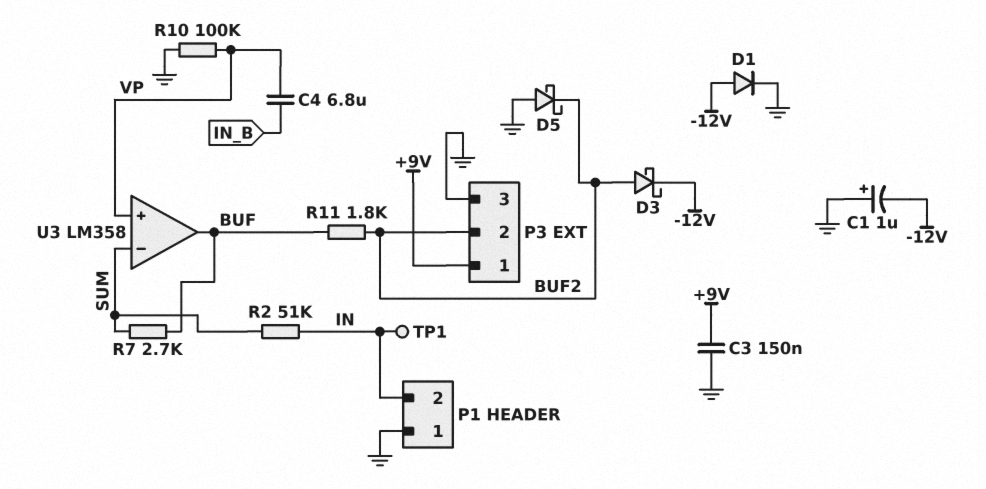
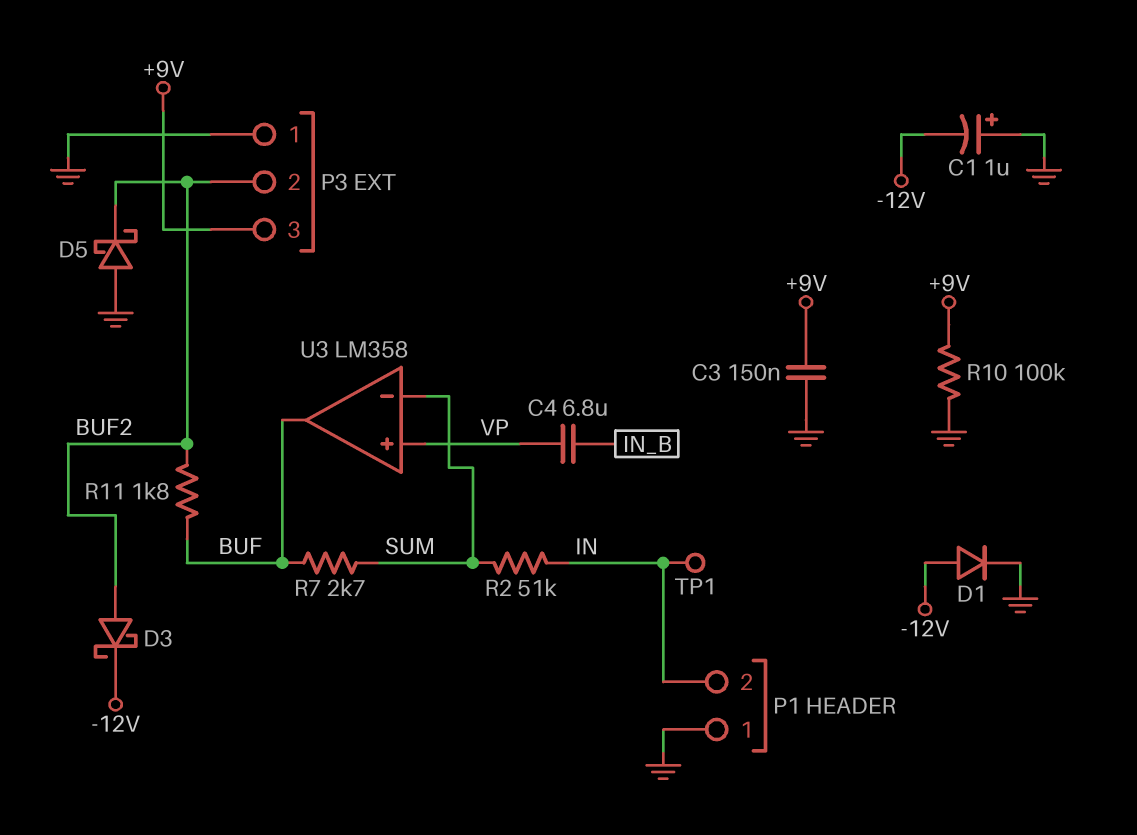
P3 pin 1: +9V -> GND
P3 pin 3: GND -> +9V
R10: 100k (GND, VP) -> 100k (+9V, GND)

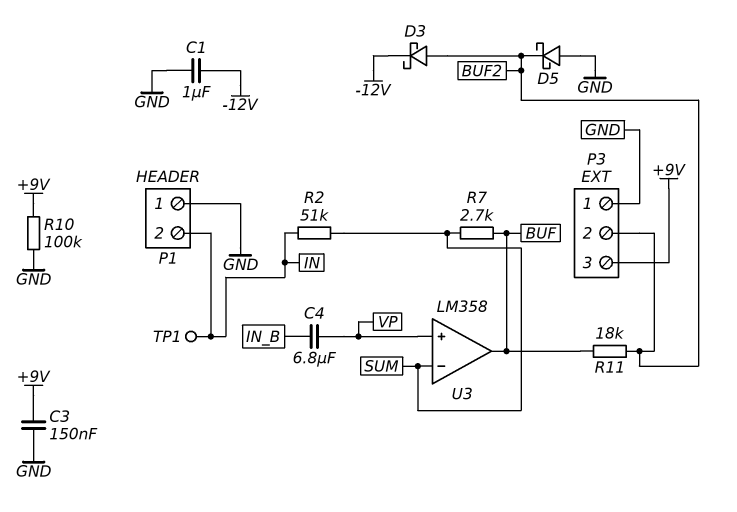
C1: 1uF (plus GND, minus -12V) -> 1uF (-12V, GND)
D1: diode (A -12V, K GND) -> none
R11: 1.8k (BUF, BUF2) -> 18k (BUF, BUF2)

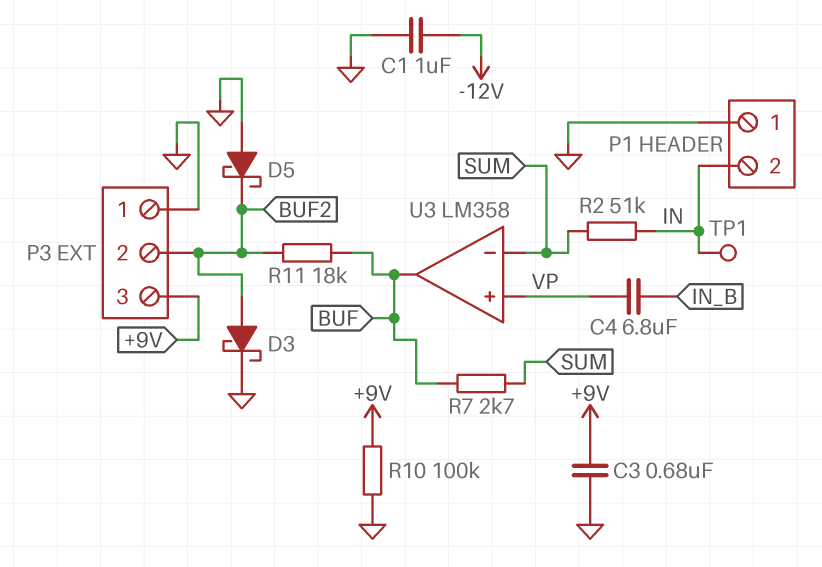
C3: 150nF (+9V, GND) -> 680nF (+9V, GND)
D3: schottky (A BUF2, K -12V) -> schottky (A BUF2, K GND)

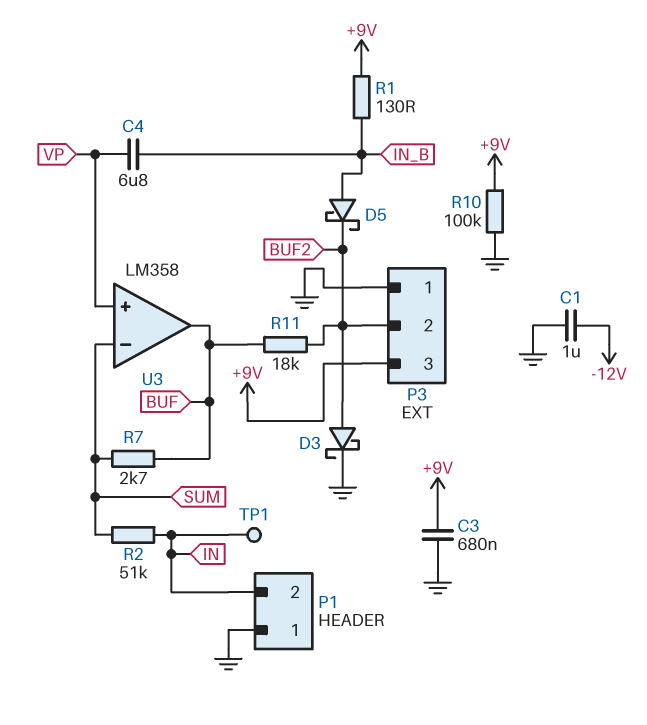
D5: schottky (A GND, K BUF2) -> schottky (A IN_B, K BUF2)
R1: none -> 130 (+9V, IN_B)

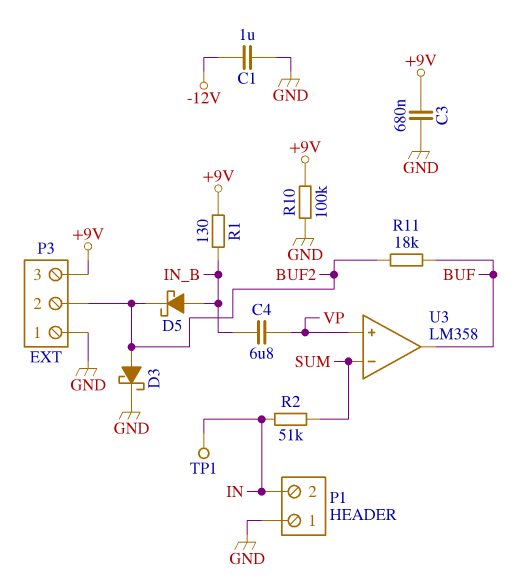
R7: 2.7k (BUF, SUM) -> none

